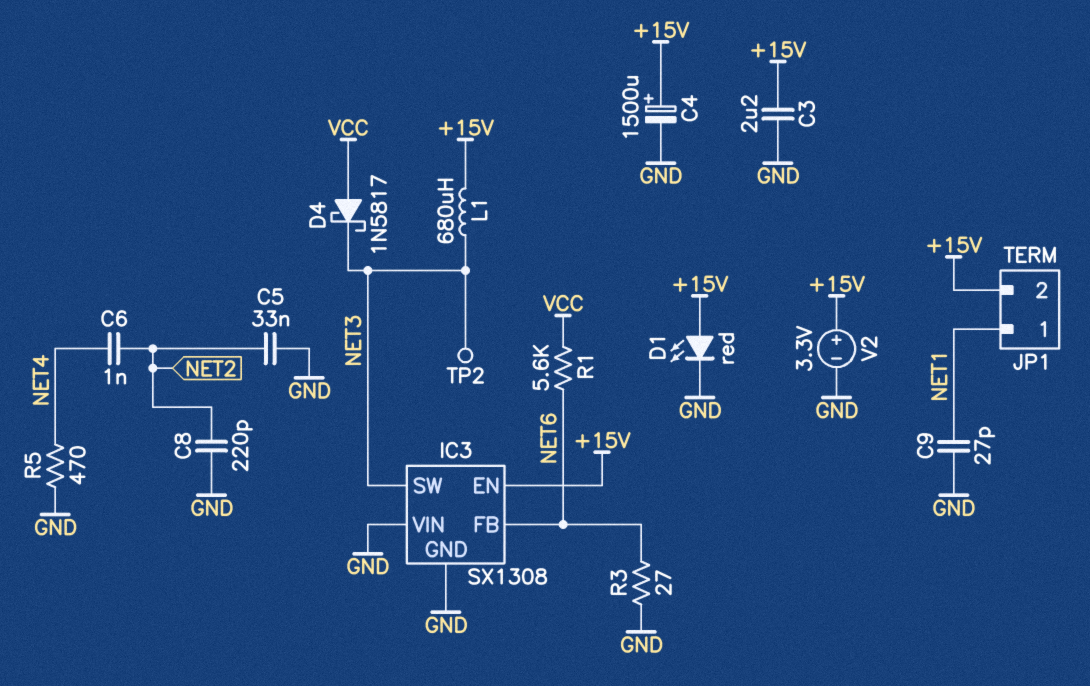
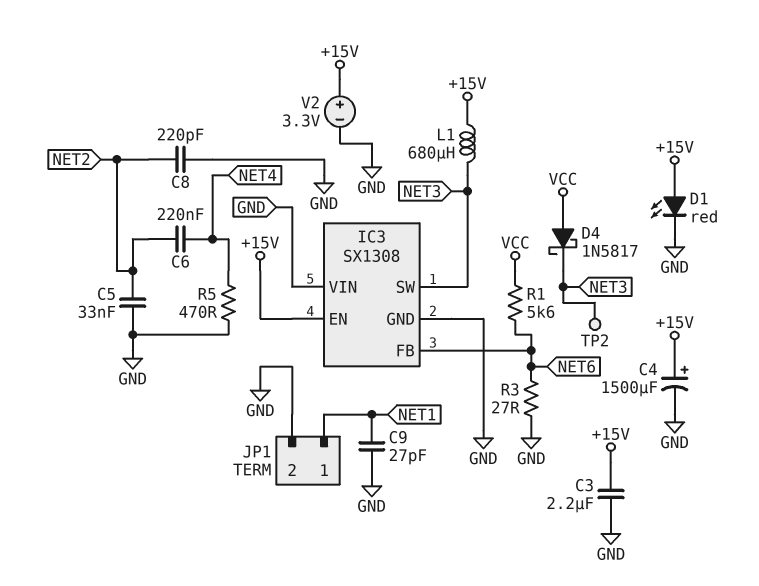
C6: 1nF (NET2, NET4) -> 220nF (NET2, NET4)
JP1 pin 2: +15V -> GND

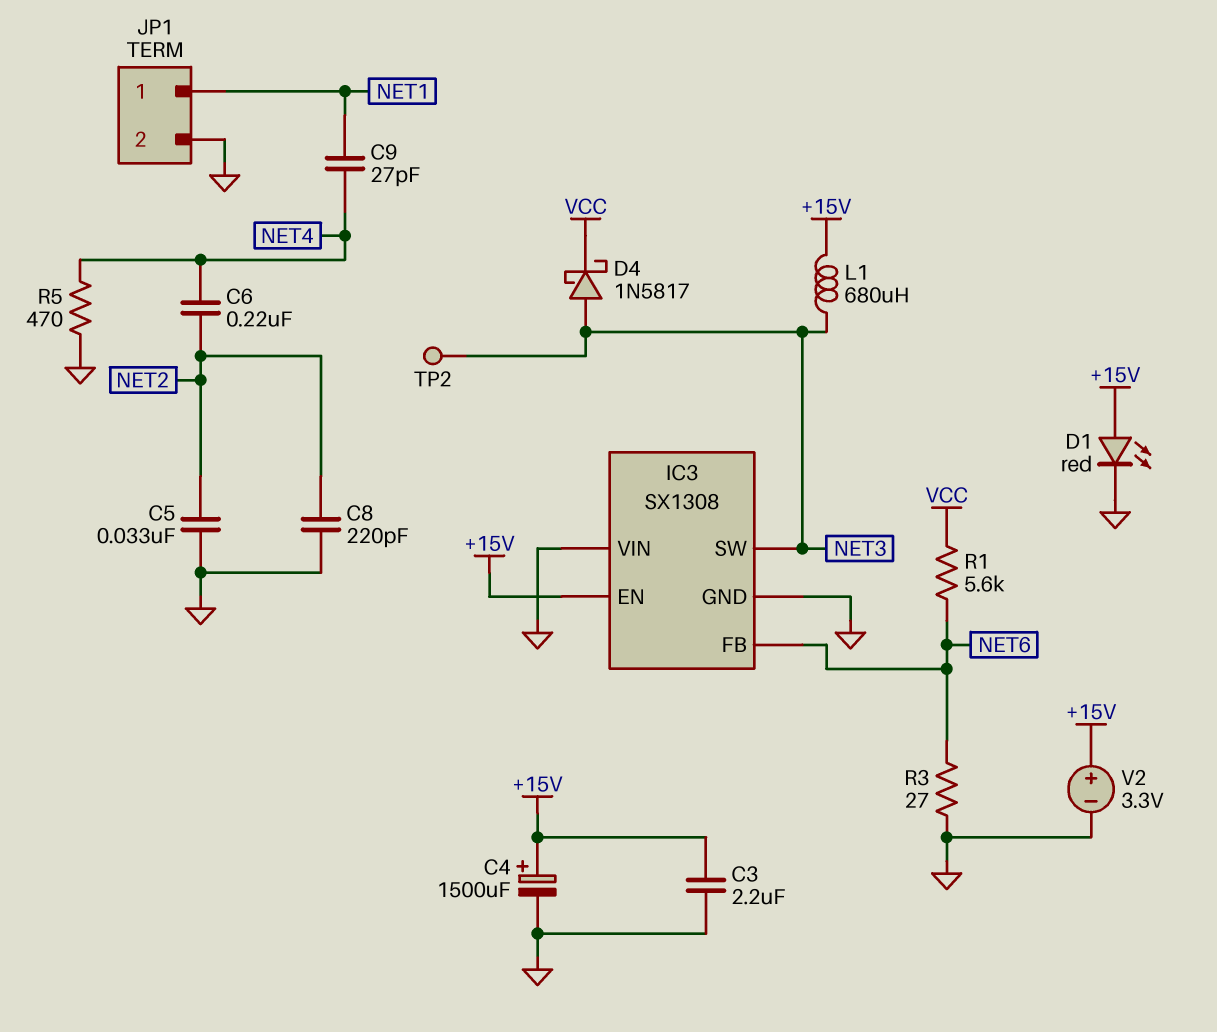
C9: 27pF (GND, NET1) -> 27pF (NET1, NET4)
D4: schottky 1N5817 (A VCC, K NET3) -> schottky 1N5817 (A NET3, K VCC)

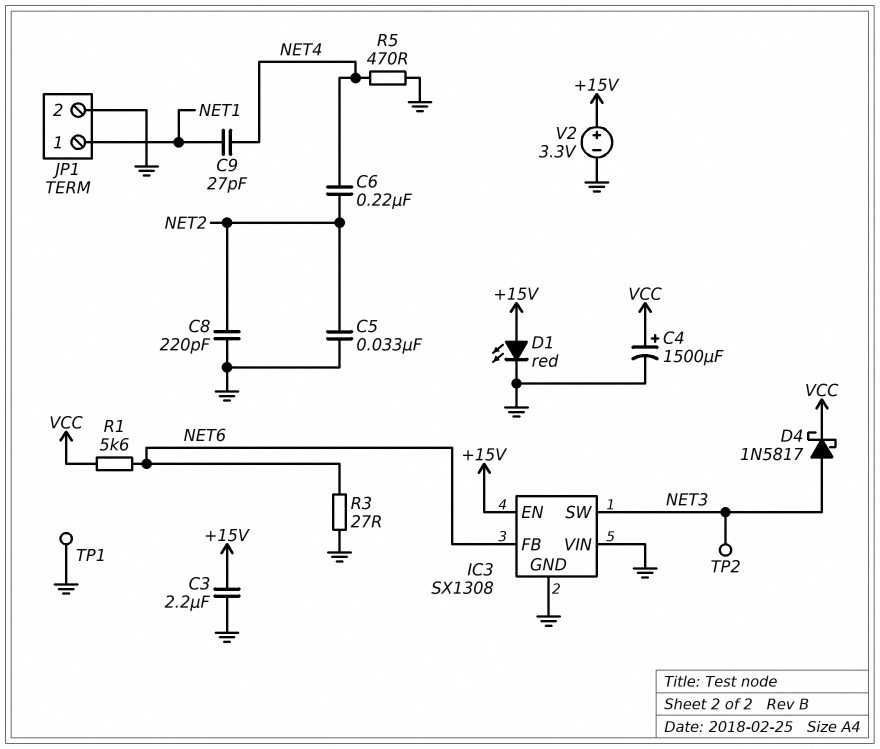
C4: 1500uF (plus +15V, minus GND) -> 1500uF (plus VCC, minus GND)
L1: 680uH (+15V, NET3) -> none
TP1: none -> test point (GND)

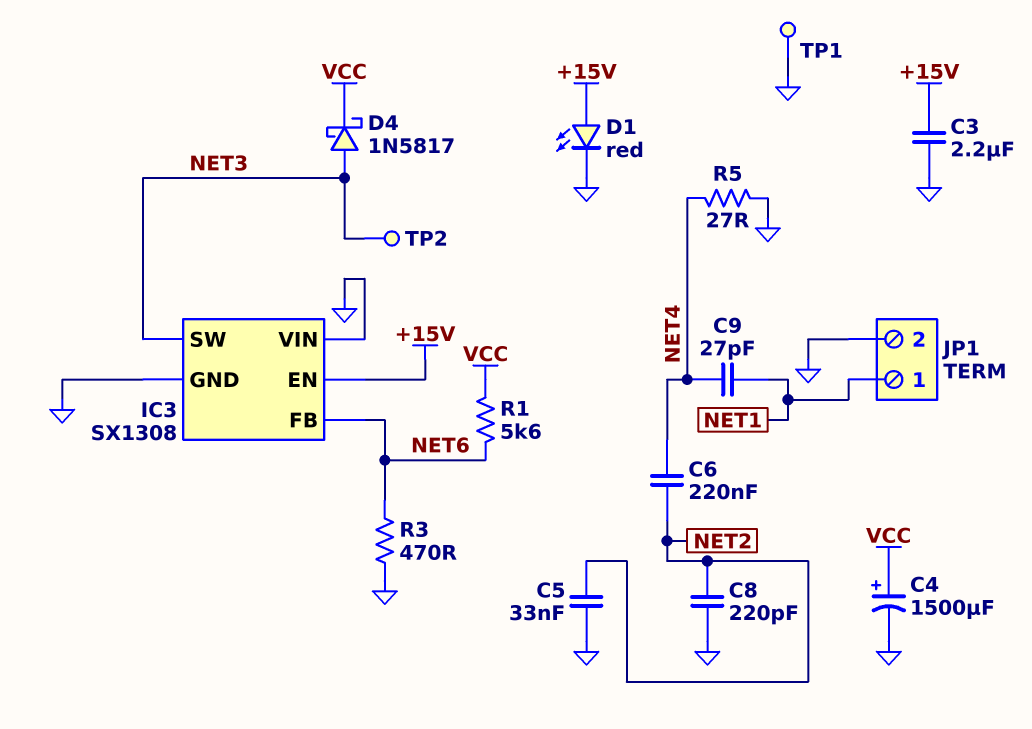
R3: 27 (GND, NET6) -> 470 (GND, NET6)
R5: 470 (GND, NET4) -> 27 (GND, NET4)
V2: 3.3V (plus +15V, minus GND) -> none

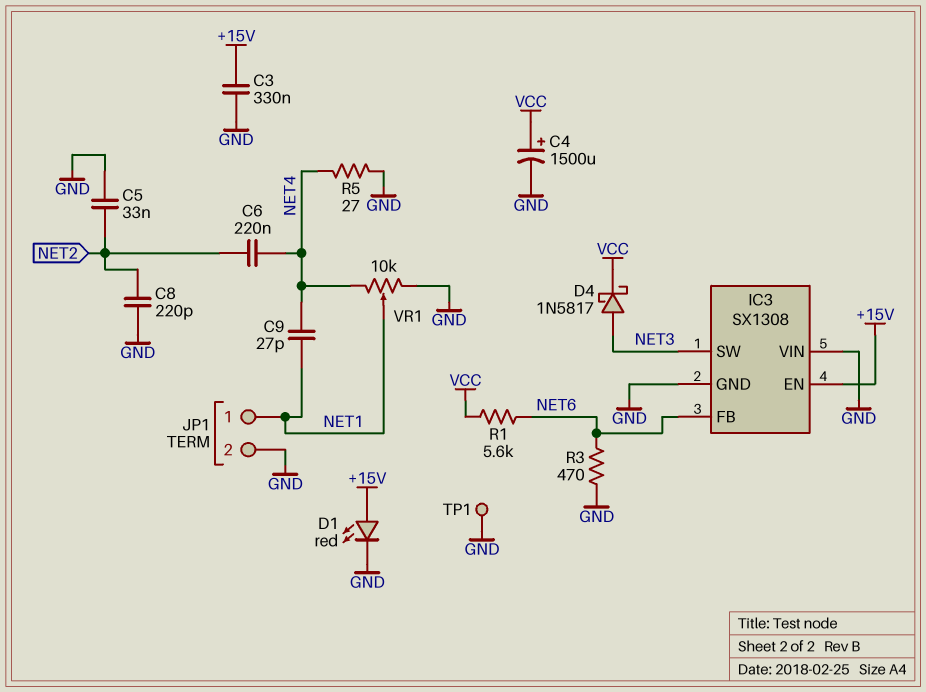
C3: 2.2uF (+15V, GND) -> 330nF (+15V, GND)
TP2: test point (NET3) -> none
VR1: none -> 10k (GND, NET4, wiper NET1)

